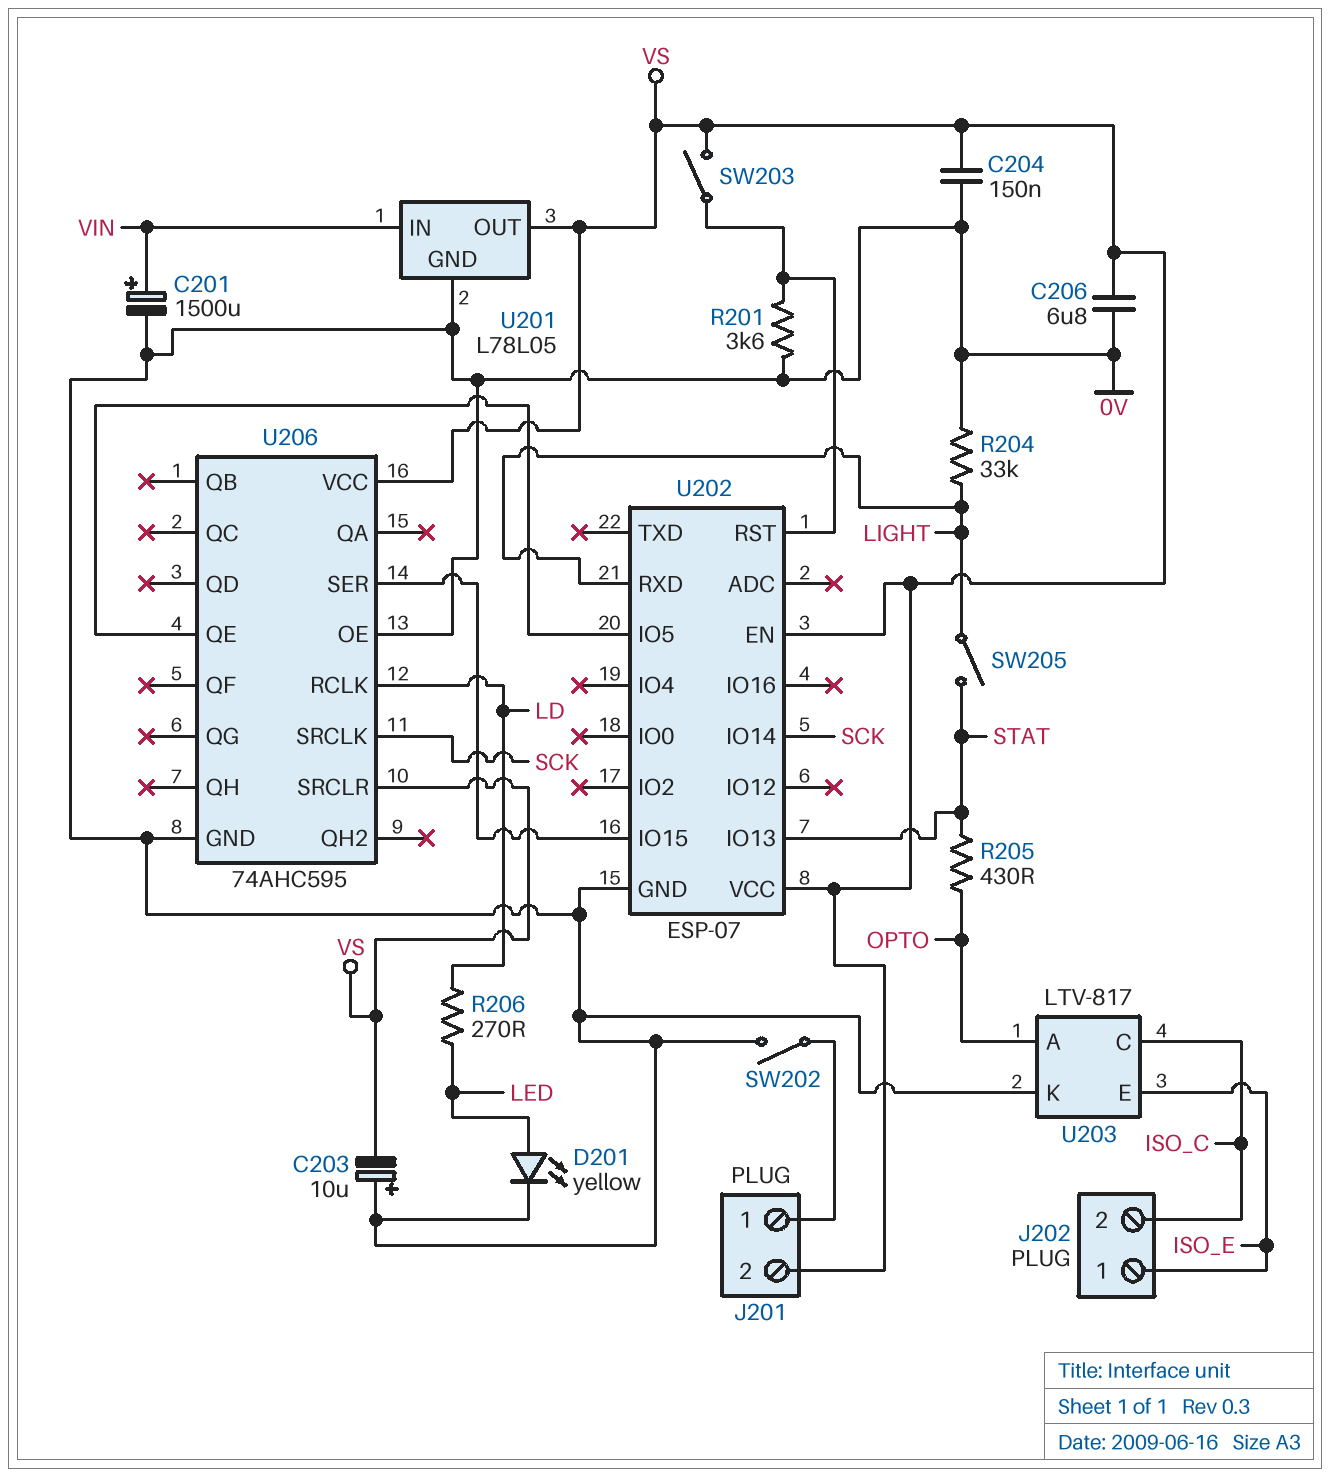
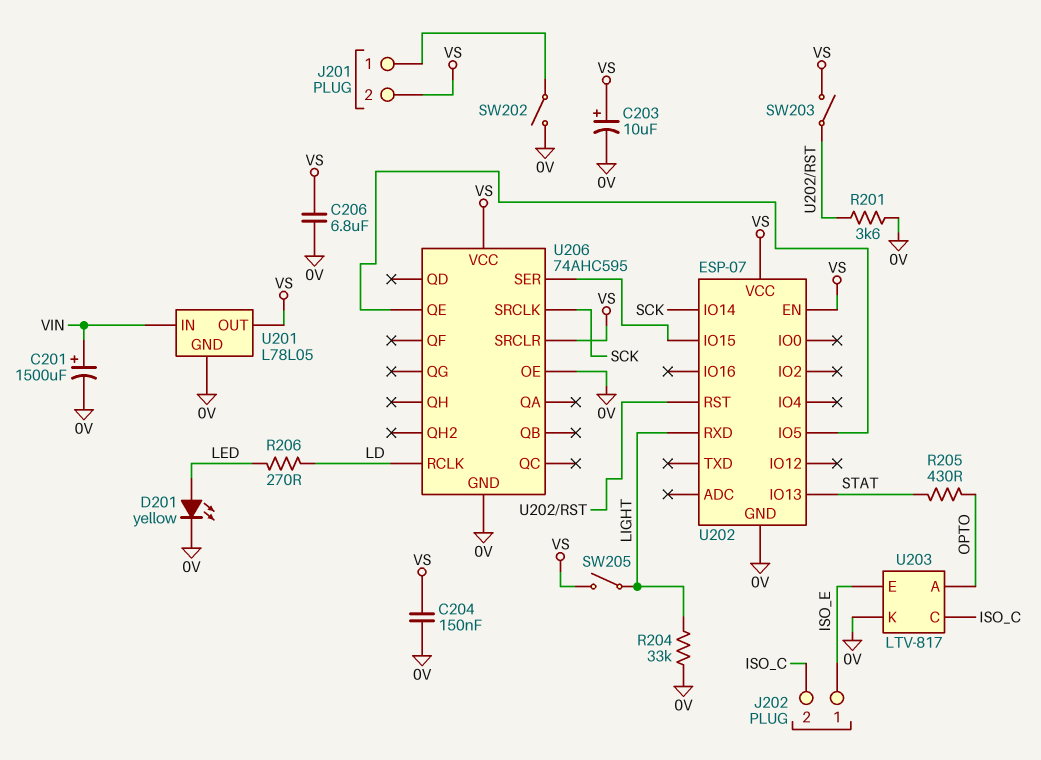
C203: 10uF (plus 0V, minus VS) -> 10uF (plus VS, minus 0V)
SW205: switch (LIGHT, STAT) -> switch (LIGHT, VS)

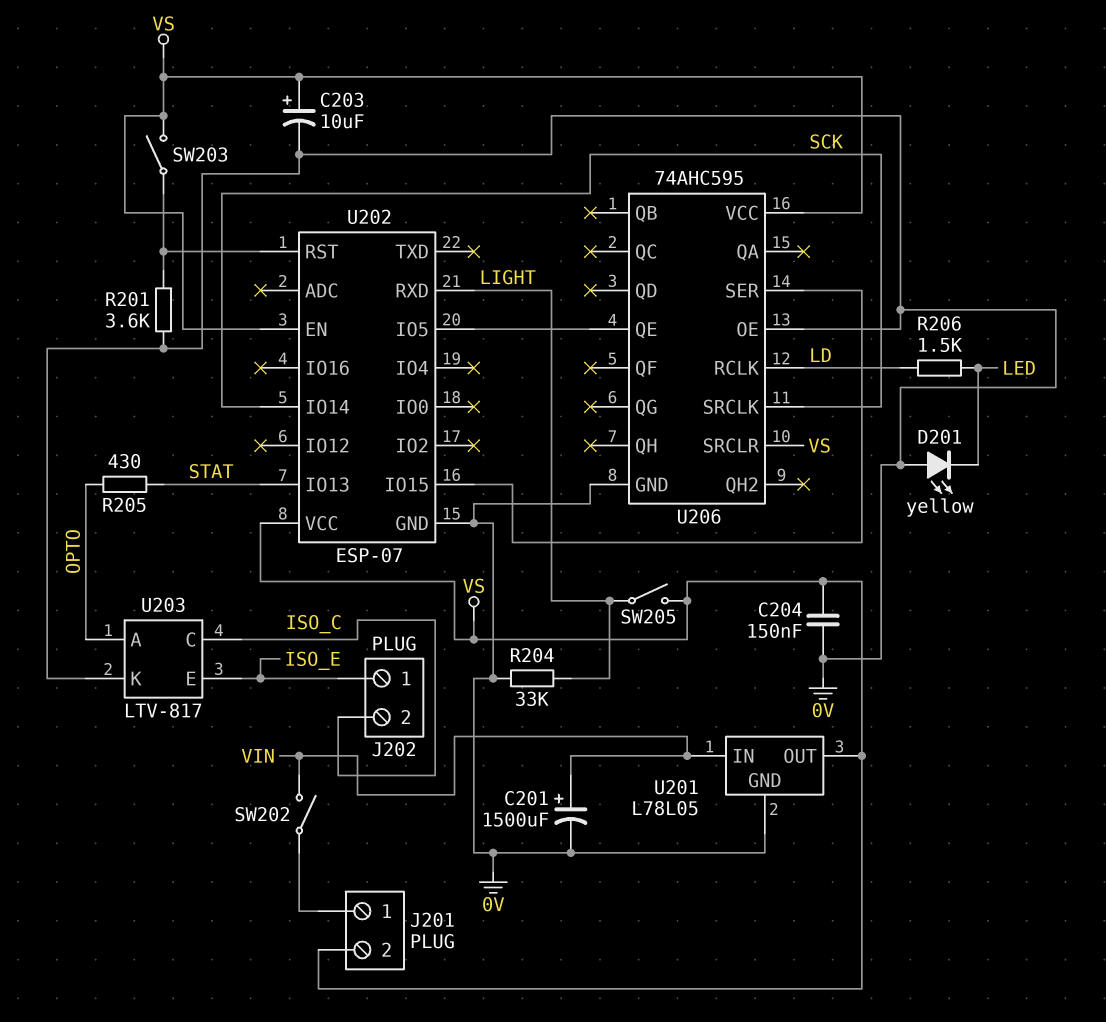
C206: 6.8uF (0V, VS) -> none
D201: LED yellow (A LED, K 0V) -> LED yellow (A 0V, K LED)
R206: 270 (LD, LED) -> 1.5k (LD, LED)
SW202: switch (0V, J201/1) -> switch (J201/1, VIN)

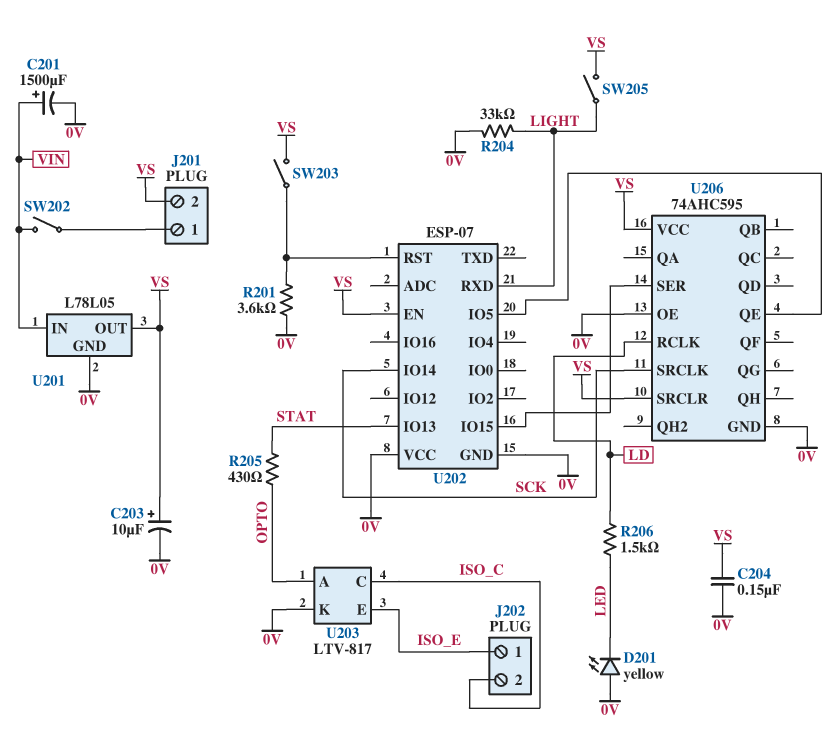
U202 pin VCC: VS -> 0V

